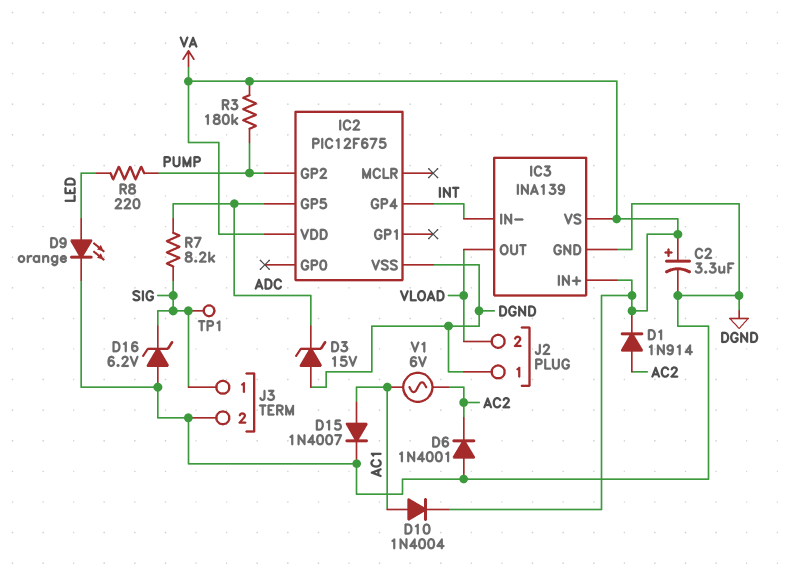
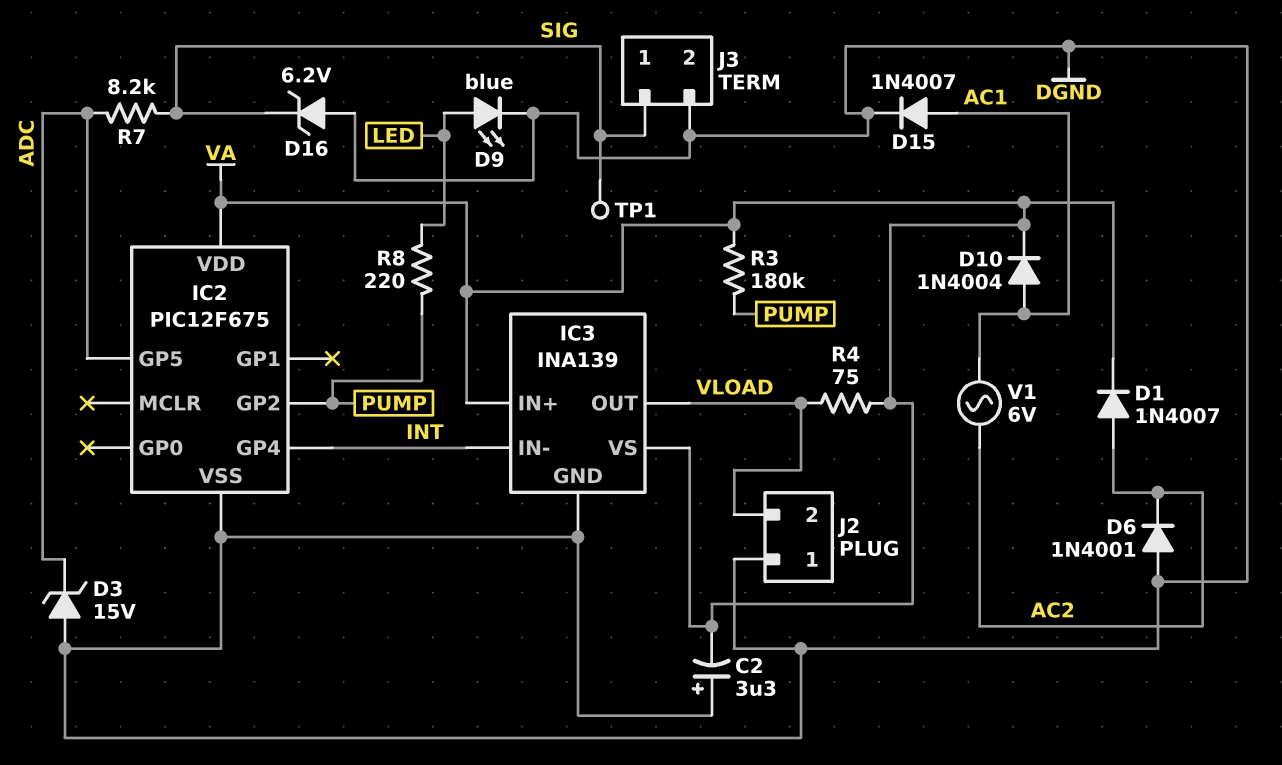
C2: 3.3uF (plus VA, minus DGND) -> 3.3uF (plus DGND, minus VA)
D1: diode 1N914 (A AC2, K VA) -> diode 1N4007 (A AC2, K VA)
D9: LED orange (A LED, K DGND) -> LED blue (A LED, K DGND)
R4: none -> 75 (VA, VLOAD)

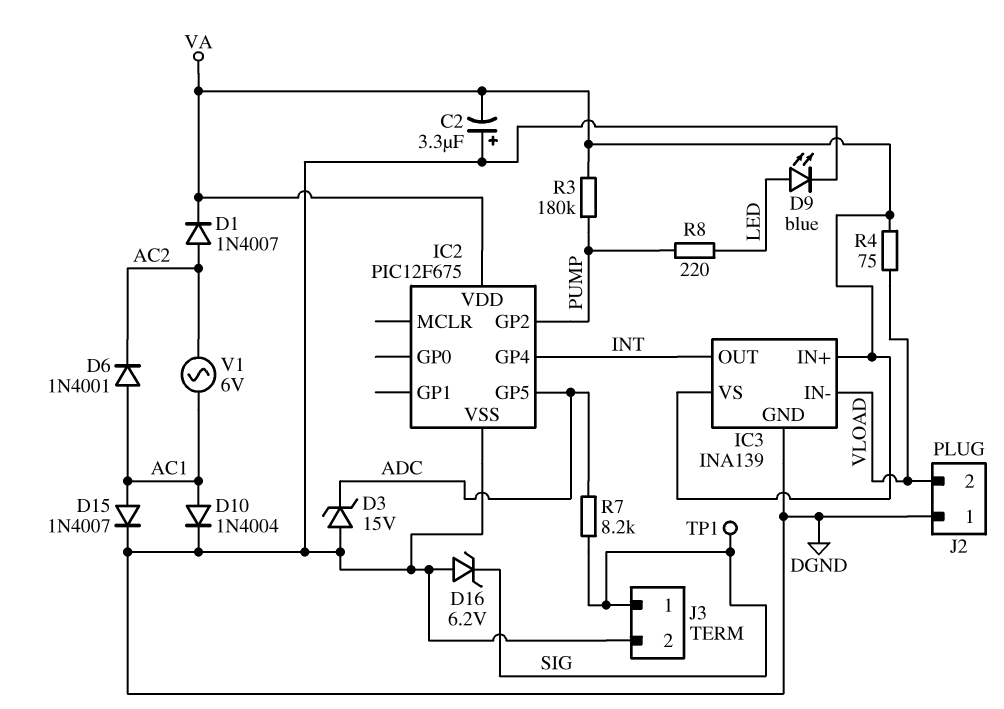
D6: diode 1N4001 (A DGND, K AC2) -> diode 1N4001 (A AC1, K AC2)
D10: diode 1N4004 (A AC1, K VA) -> diode 1N4004 (A AC1, K DGND)
IC3 pin IN-: INT -> VLOAD
IC3 pin OUT: VLOAD -> INT

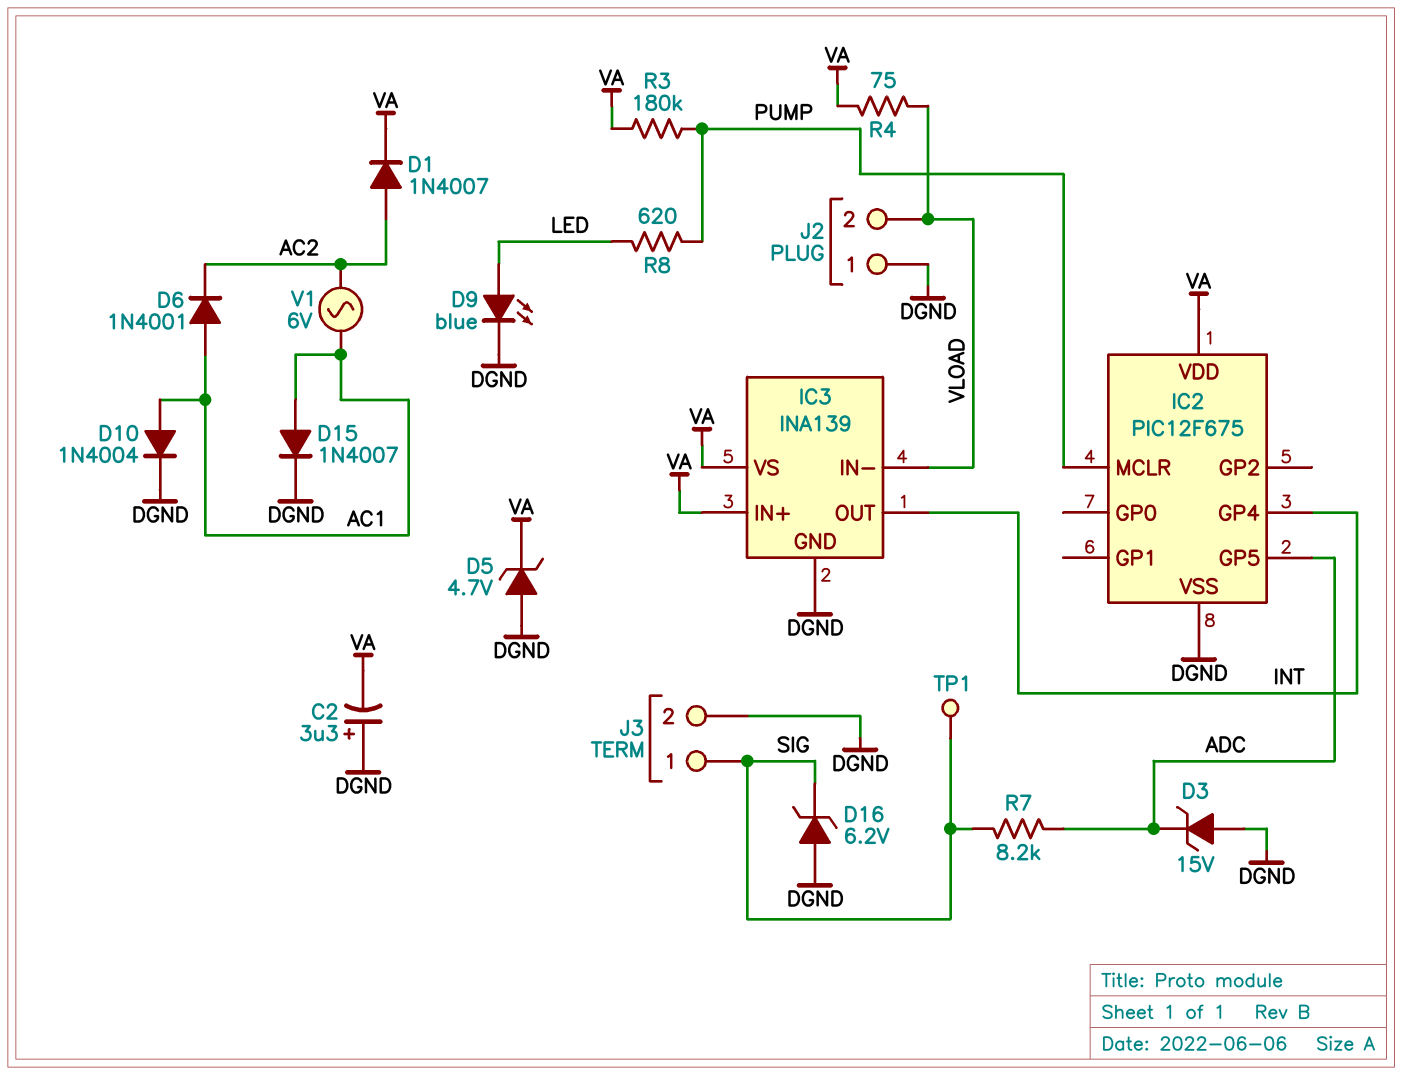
D5: none -> zener 4.7V (A DGND, K VA)
IC2 pin GP2: PUMP -> none
IC2 pin MCLR: none -> PUMP
R8: 220 (LED, PUMP) -> 620 (LED, PUMP)

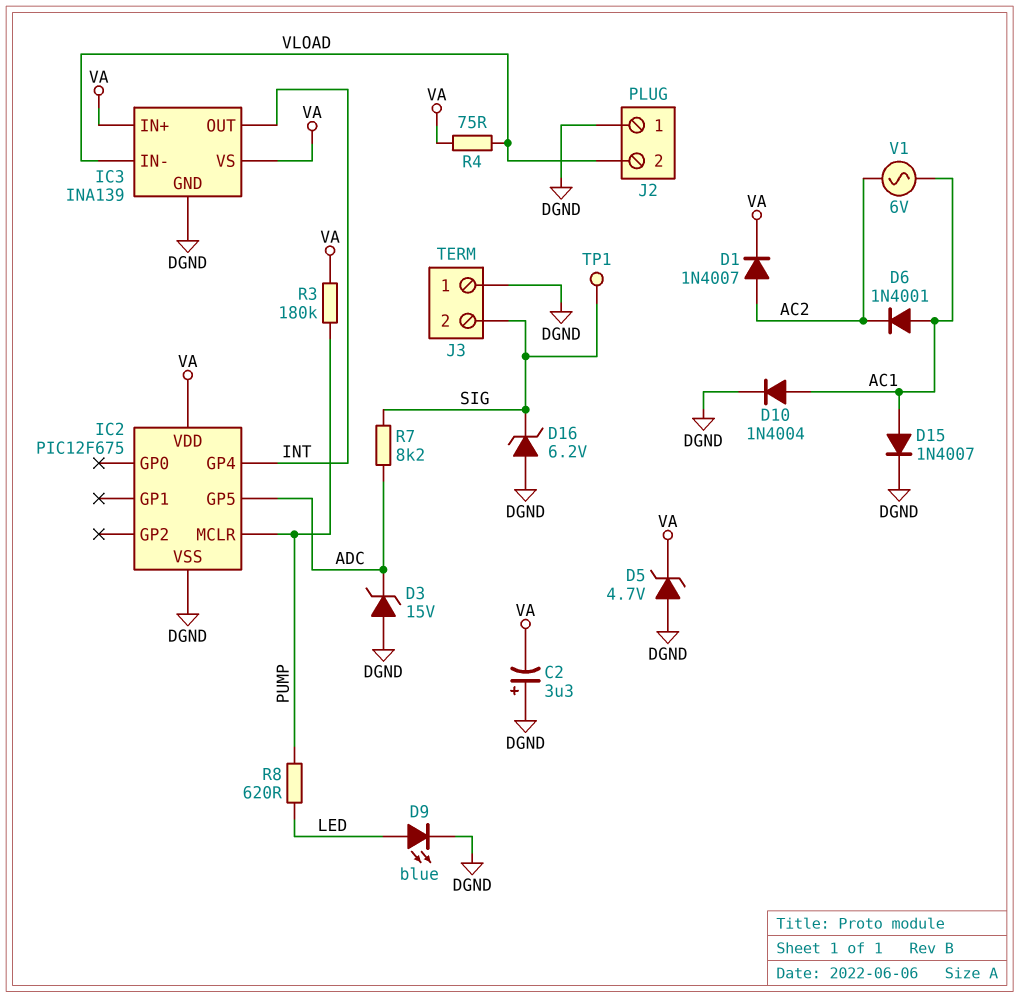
J3 pin 1: SIG -> DGND
J3 pin 2: DGND -> SIG

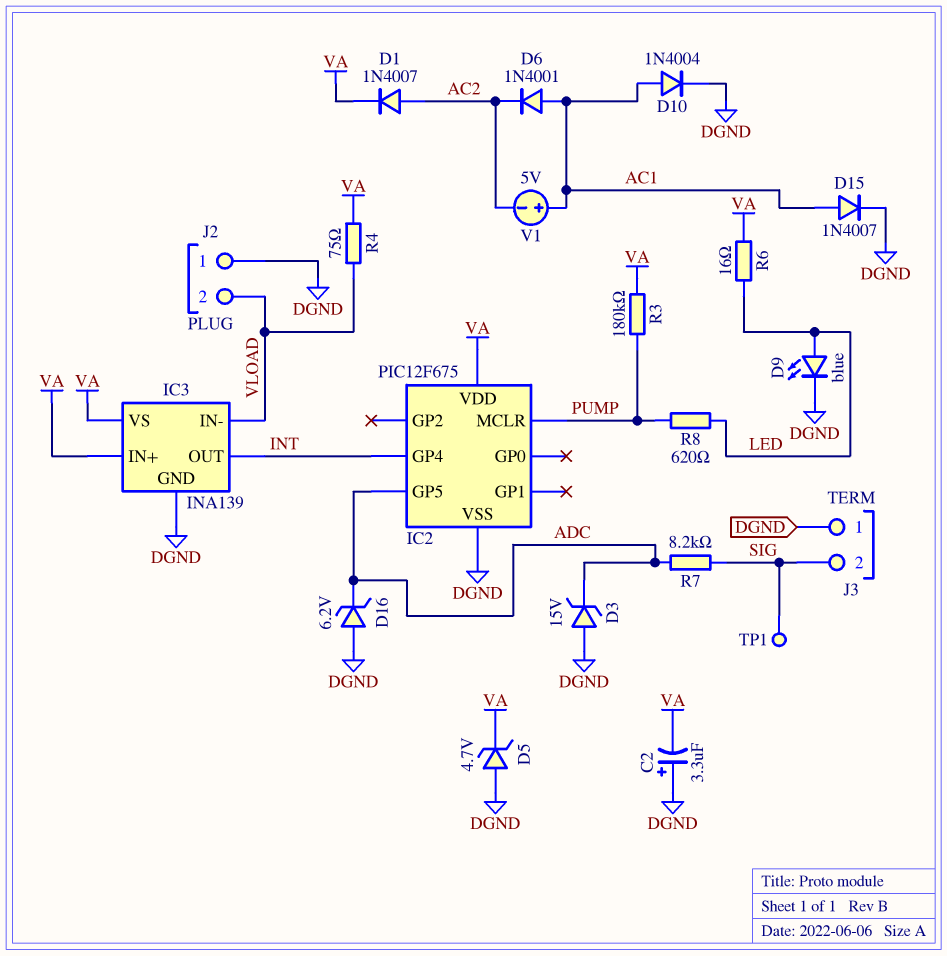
D16: zener 6.2V (A DGND, K SIG) -> zener 6.2V (A DGND, K ADC)
R6: none -> 16 (LED, VA)
V1: AC 6V (AC1, AC2) -> 5V (plus AC1, minus AC2)

